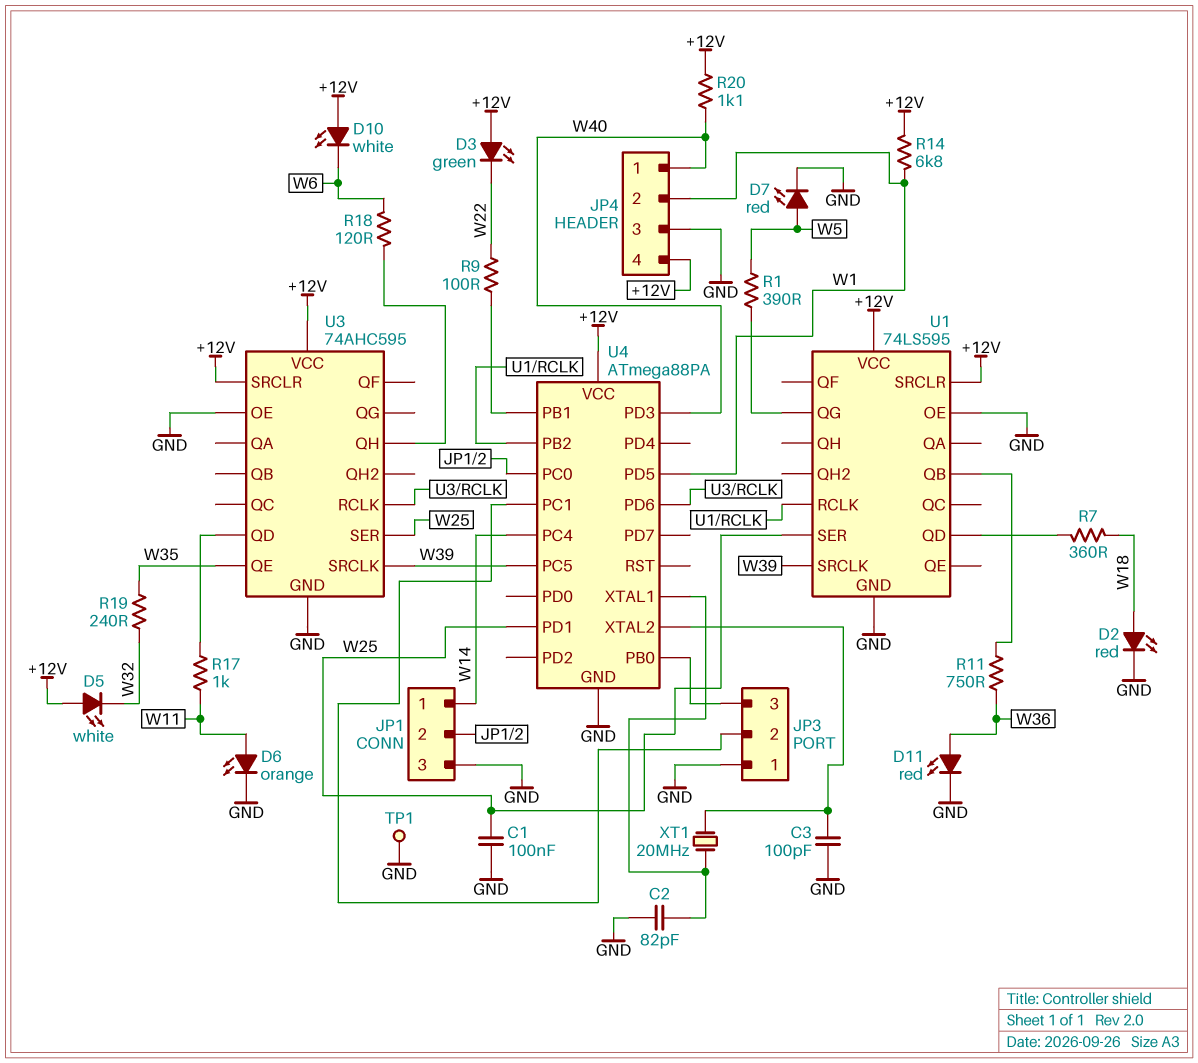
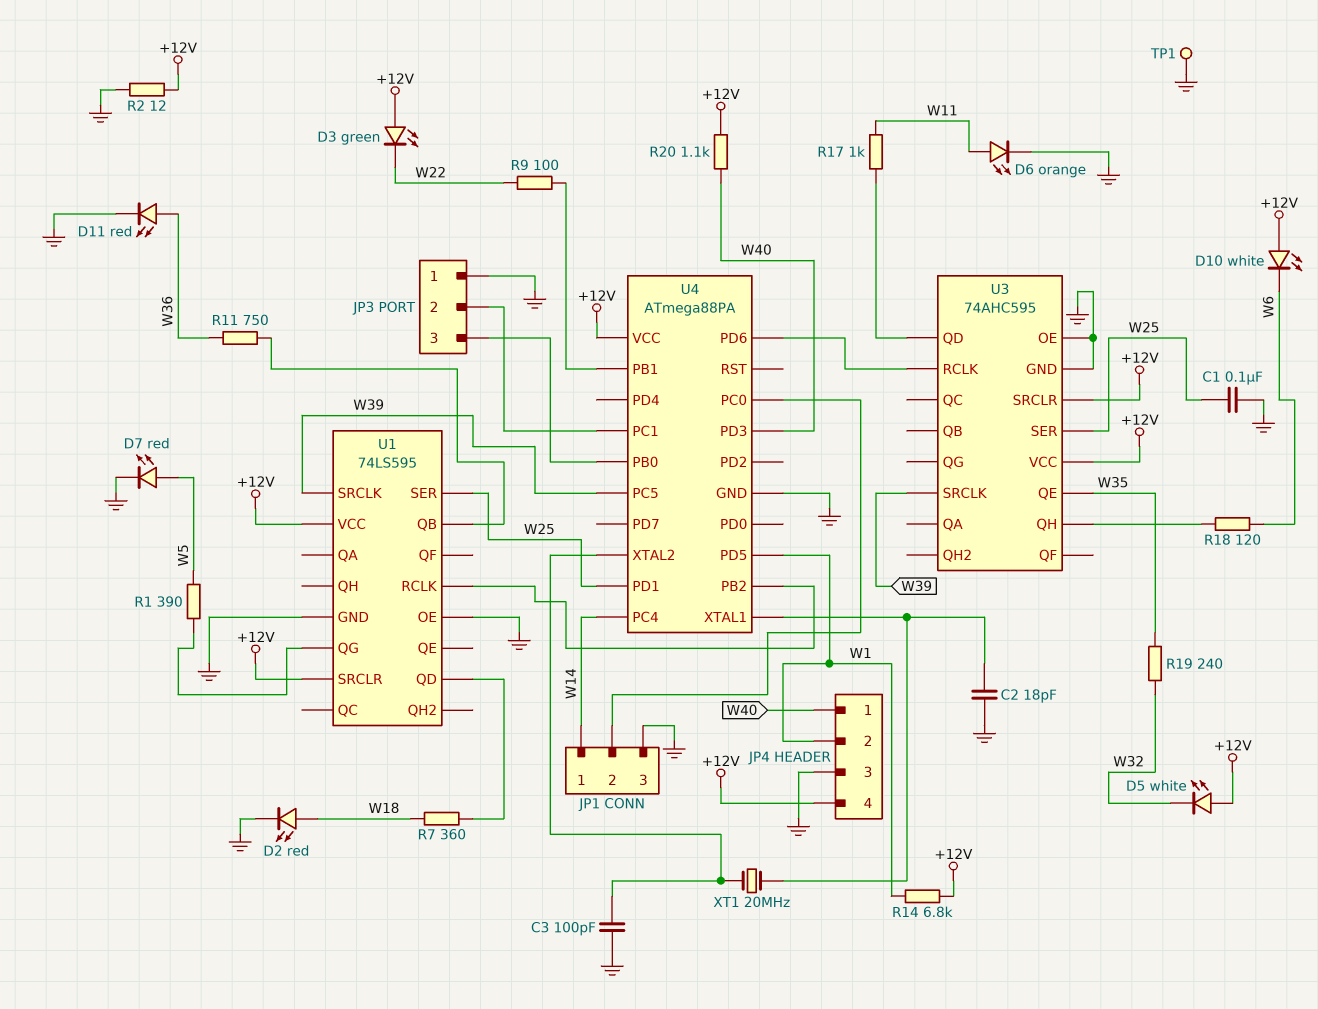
C2: 82pF (GND, U4/XTAL1) -> 18pF (GND, U4/XTAL1)
R2: none -> 12 (+12V, GND)

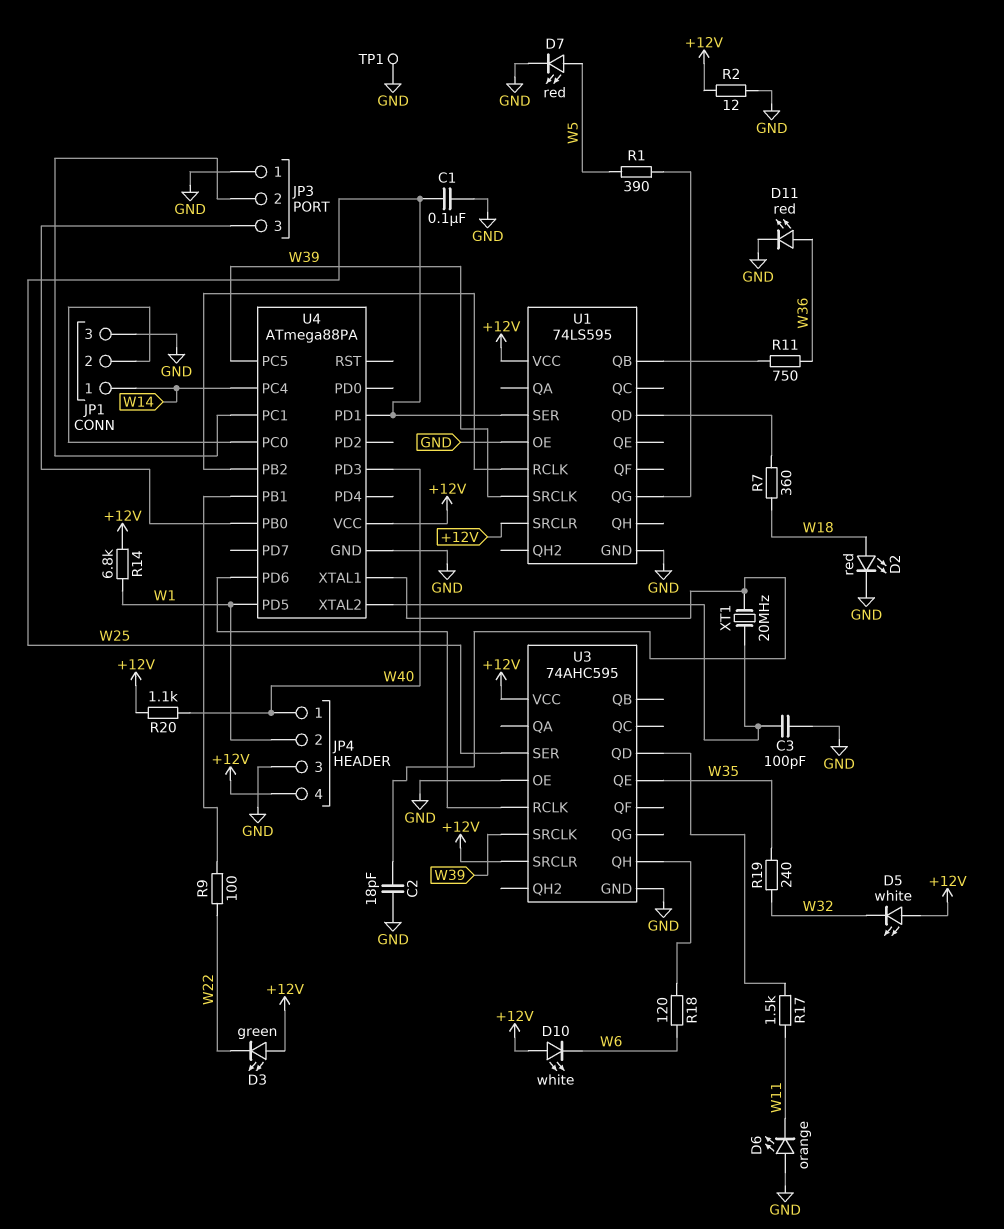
D6: LED orange (A W11, K GND) -> LED orange (A GND, K W11)
R17: 1k (U3/QD, W11) -> 1.5k (U3/QD, W11)

